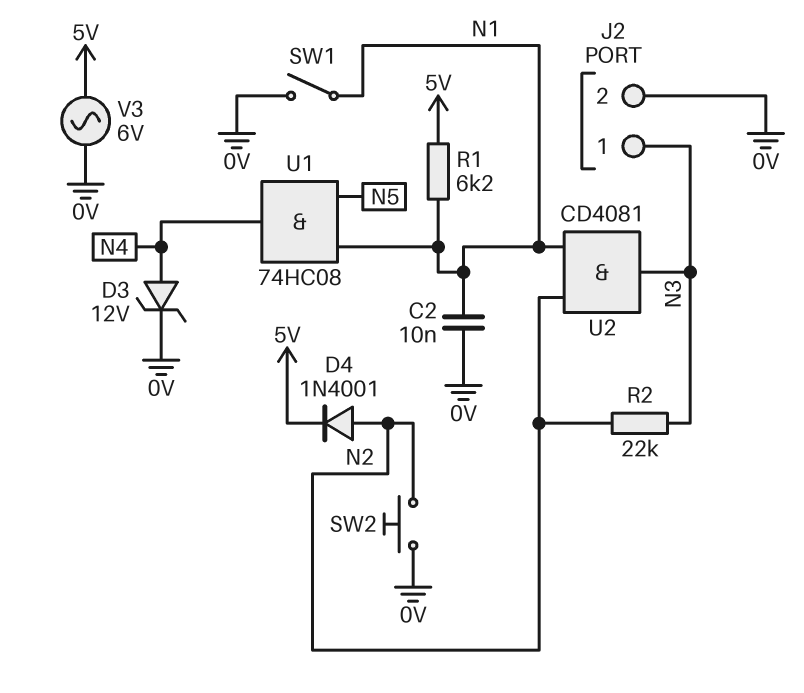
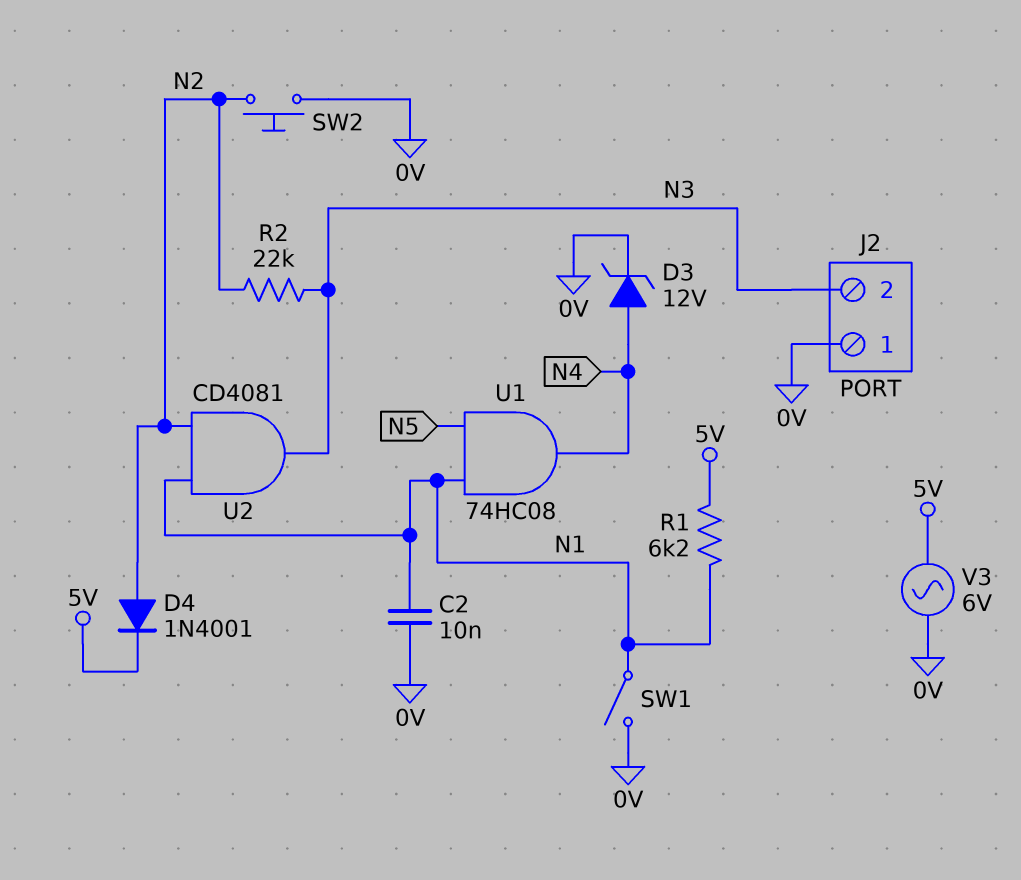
J2 pin 1: N3 -> 0V
J2 pin 2: 0V -> N3

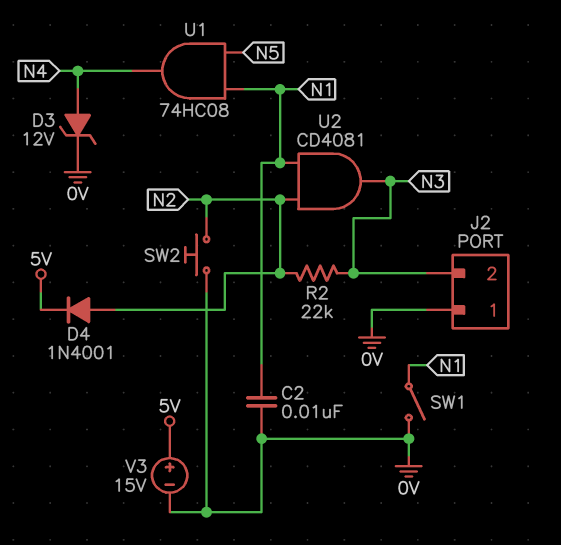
R1: 6.2k (5V, N1) -> none
V3: AC 6V (0V, 5V) -> 15V (plus 5V, minus 0V)

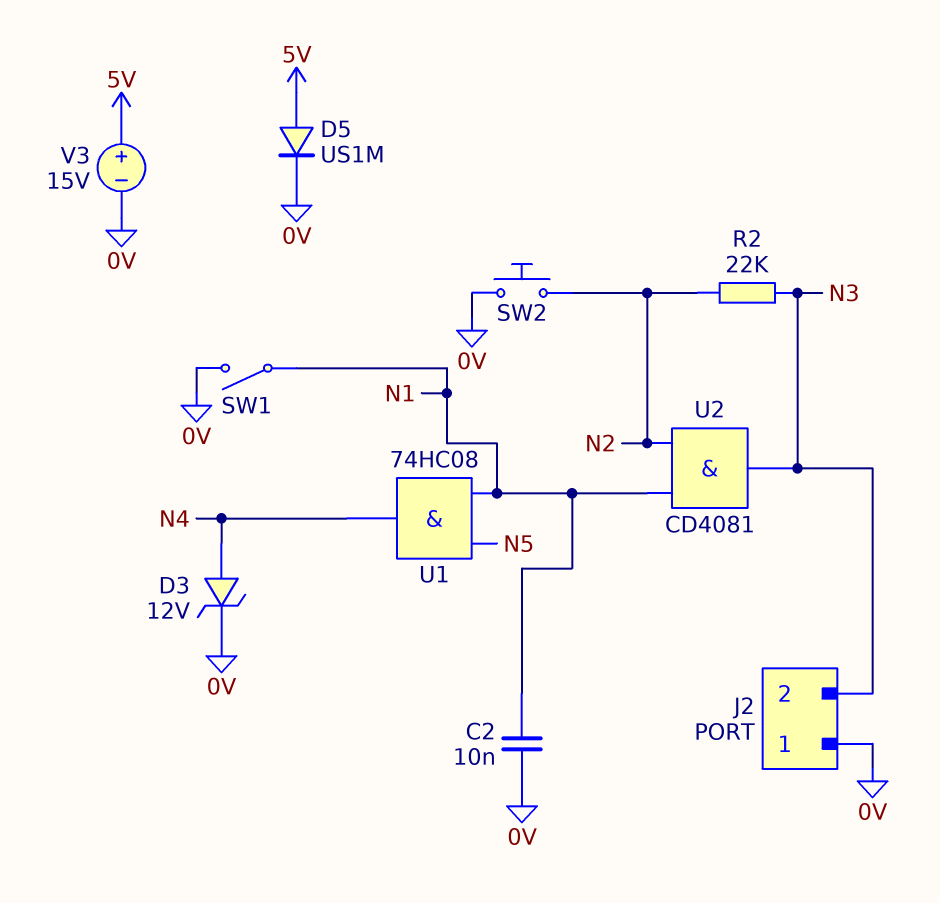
D4: diode 1N4001 (A N2, K 5V) -> none
D5: none -> diode US1M (A 5V, K 0V)

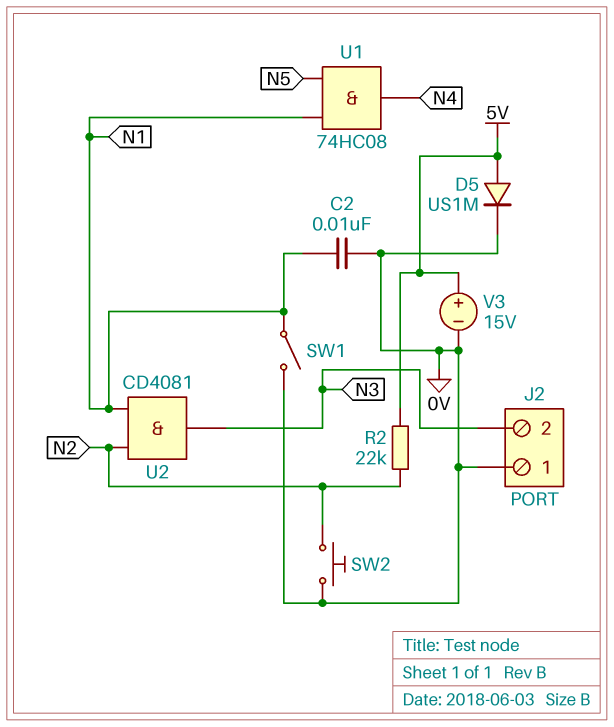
D3: zener 12V (A N4, K 0V) -> none
R2: 22k (N2, N3) -> 22k (5V, N2)

